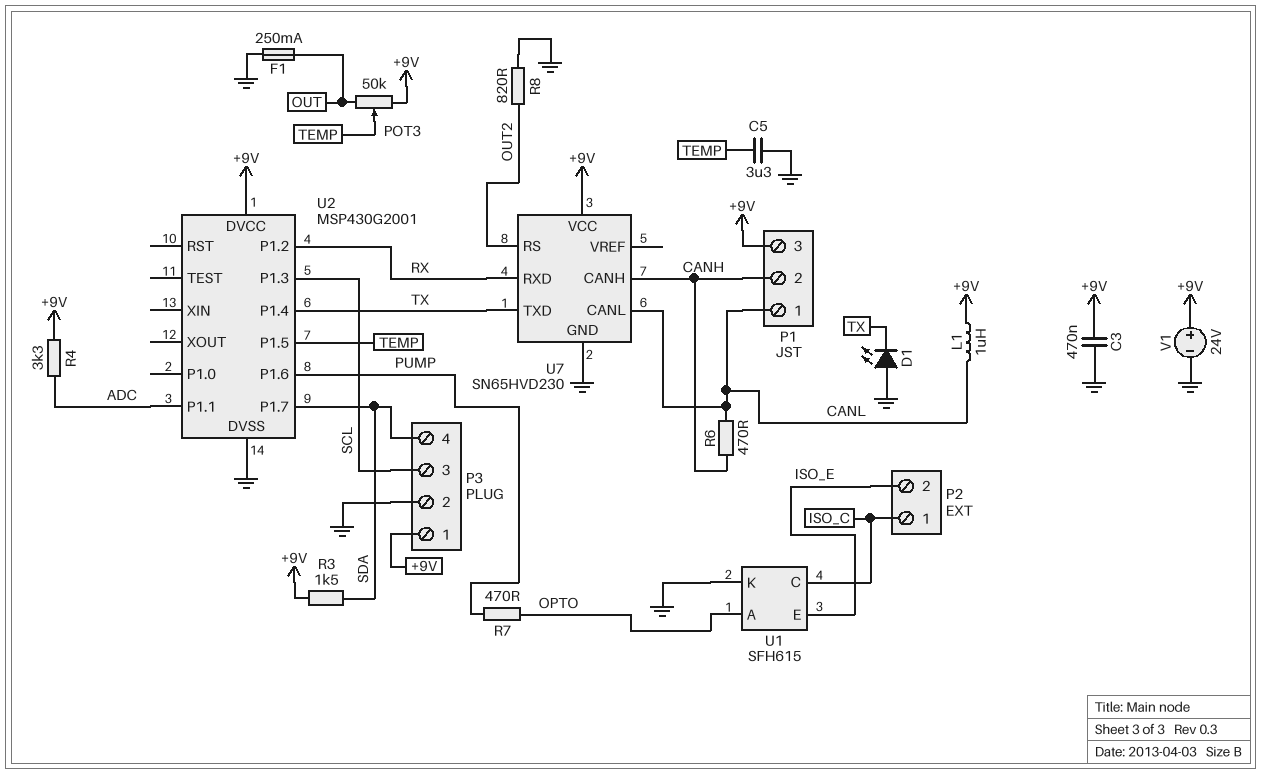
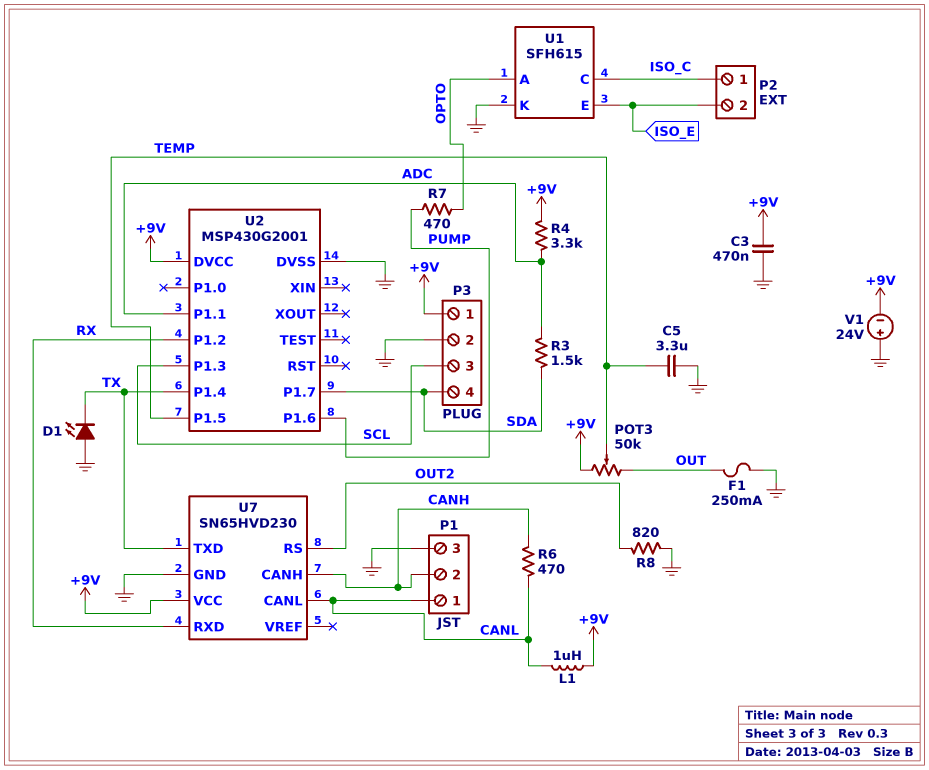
P1 pin 3: +9V -> GND
R3: 1.5k (+9V, SDA) -> 1.5k (ADC, SDA)
V1: 24V (plus +9V, minus GND) -> 24V (plus GND, minus +9V)

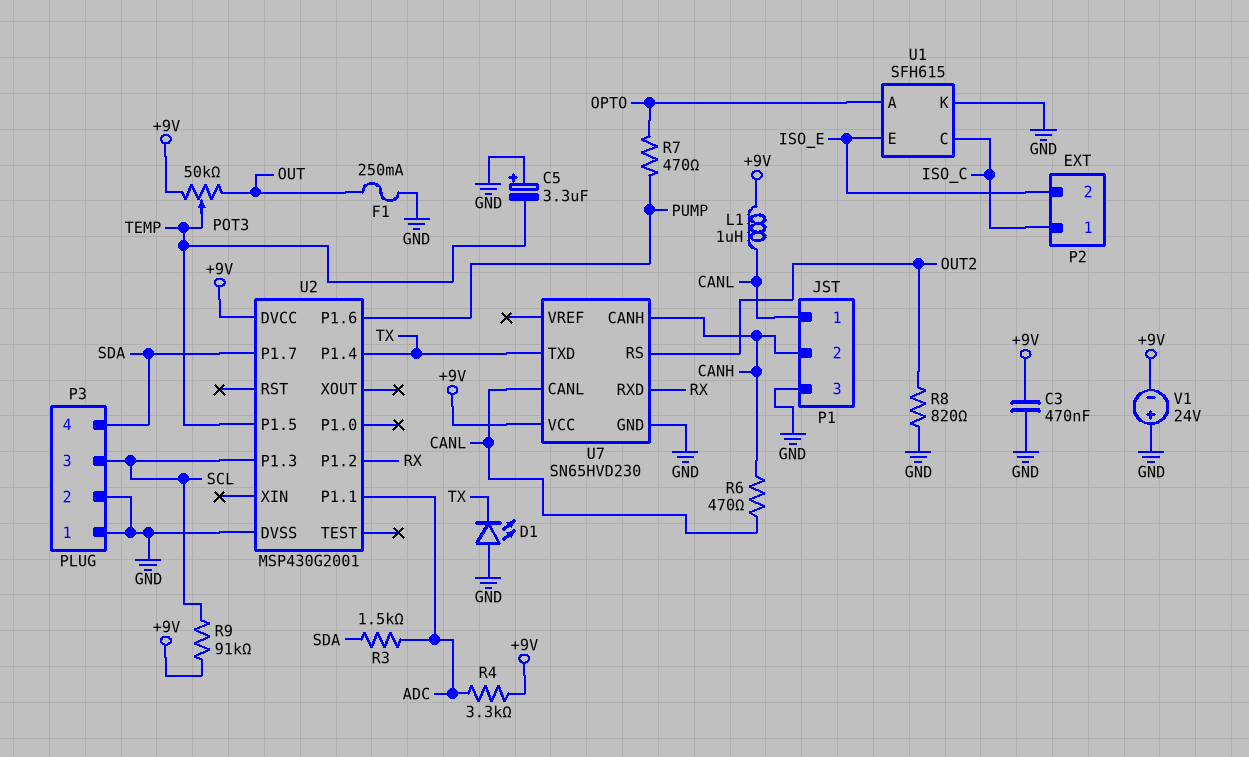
C5: 3.3uF (GND, TEMP) -> 3.3uF (plus GND, minus TEMP)
P3 pin 1: +9V -> GND
R9: none -> 91k (+9V, SCL)

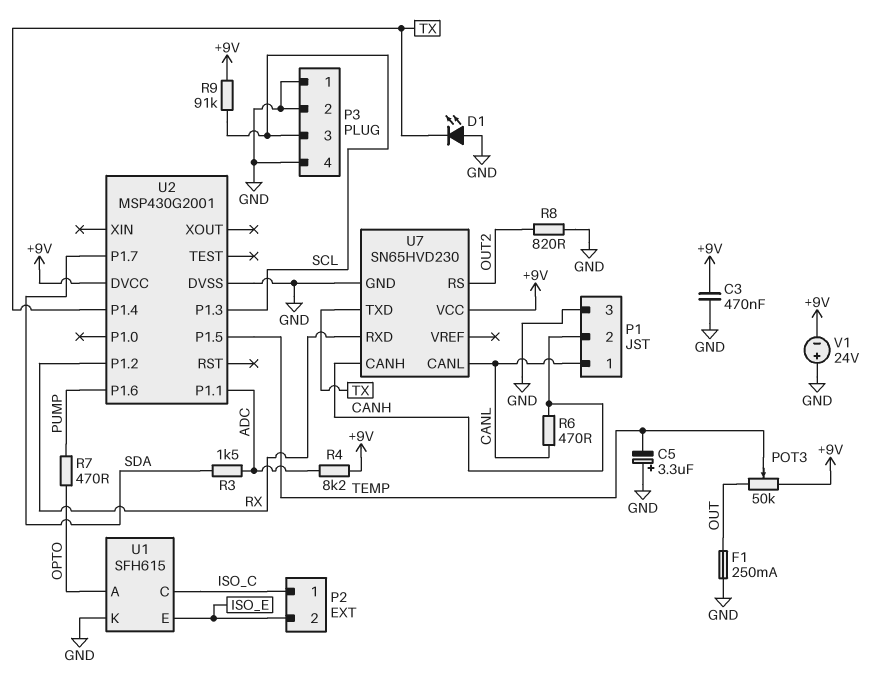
L1: 1uH (+9V, CANL) -> none
P3 pin 4: SDA -> GND
R4: 3.3k (+9V, ADC) -> 8.2k (+9V, ADC)

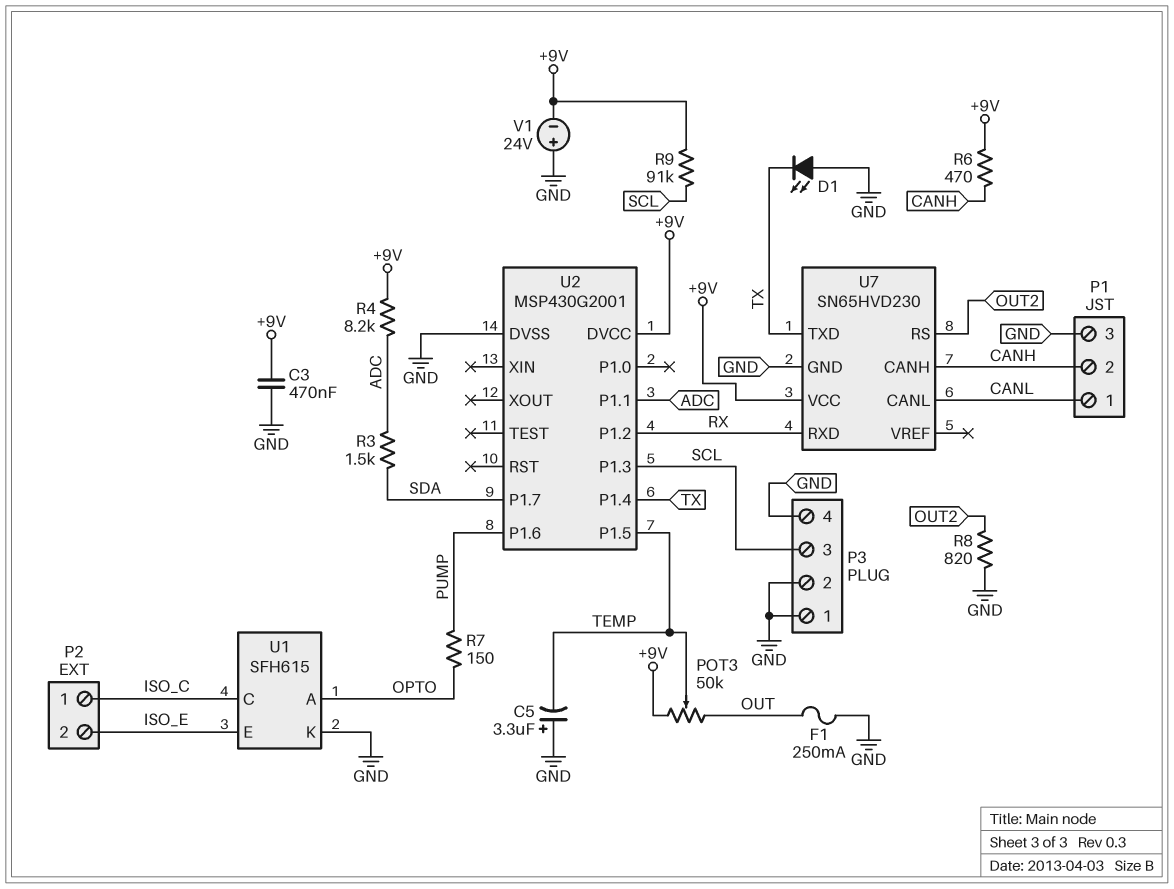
R6: 470 (CANH, CANL) -> 470 (+9V, CANH)
R7: 470 (OPTO, PUMP) -> 150 (OPTO, PUMP)

